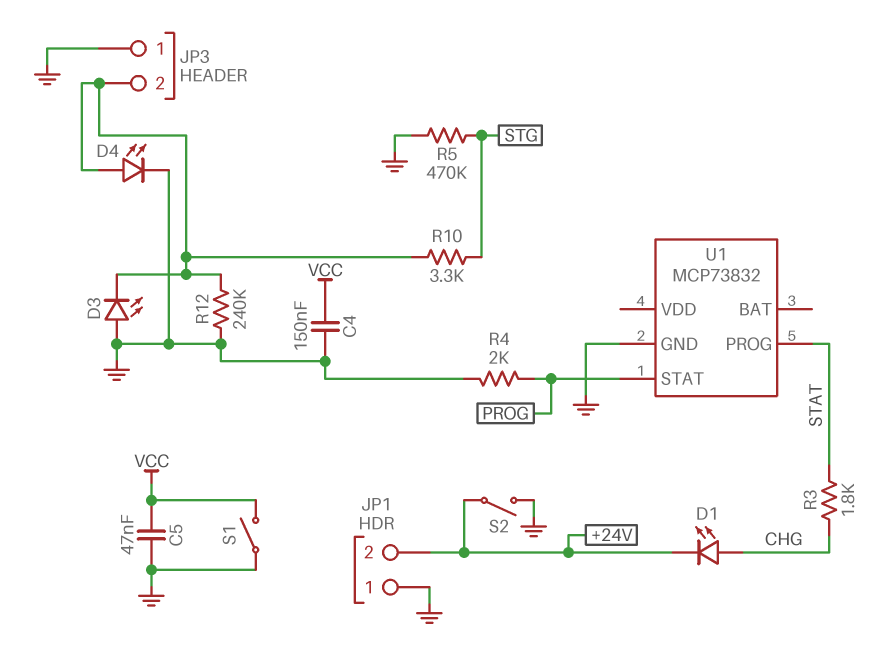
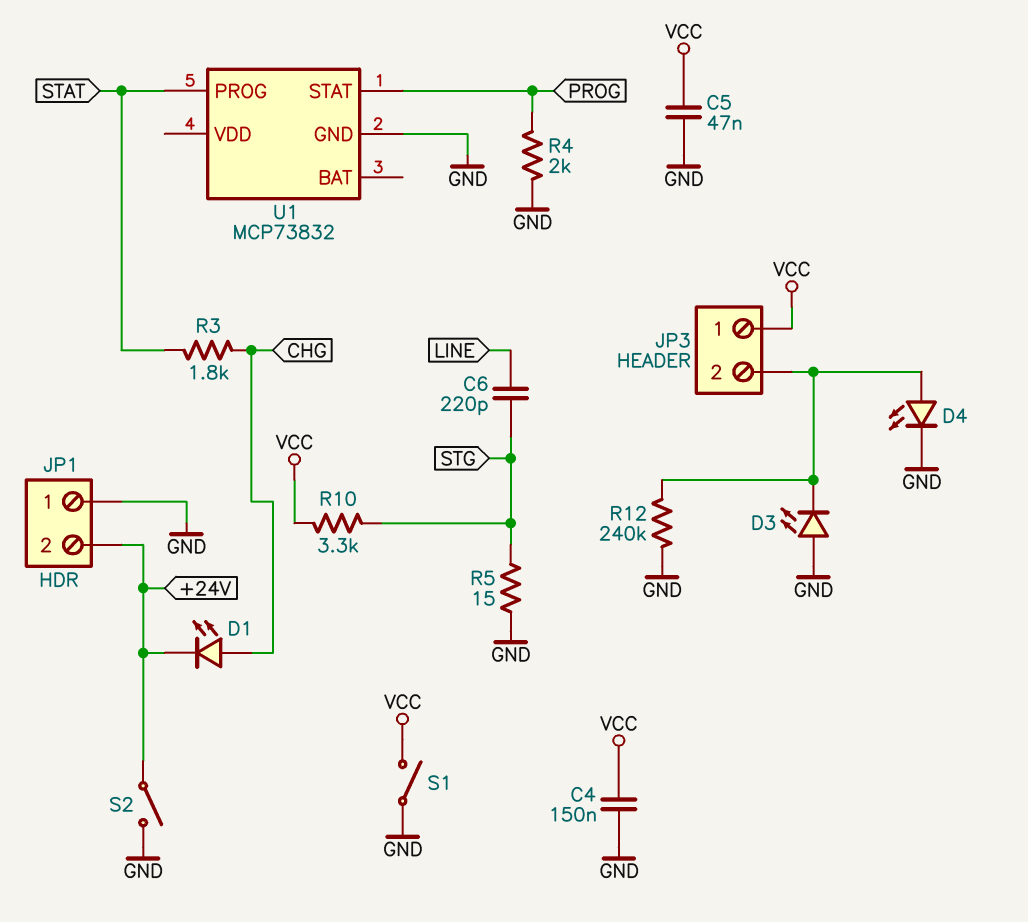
C6: none -> 220pF (LINE, STG)
JP3 pin 1: GND -> VCC
R5: 470k (GND, STG) -> 15 (GND, STG)
R10: 3.3k (JP3/2, STG) -> 3.3k (STG, VCC)

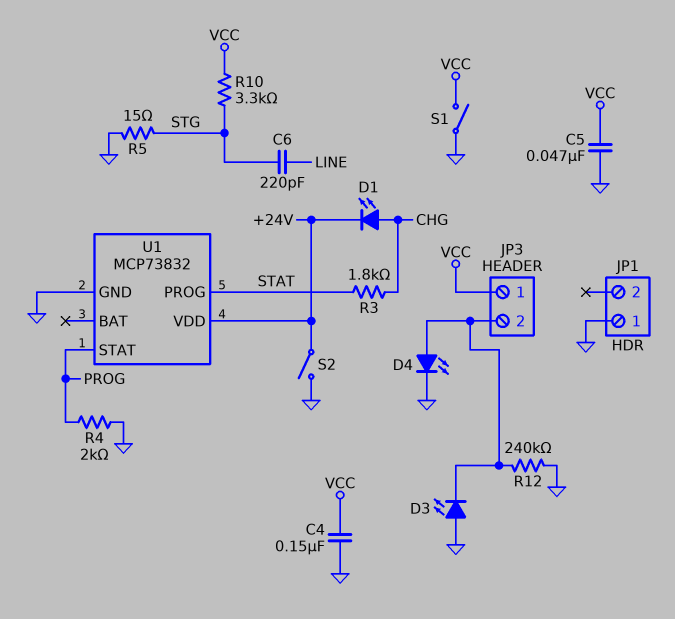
JP1 pin 2: +24V -> none
U1 pin VDD: none -> +24V

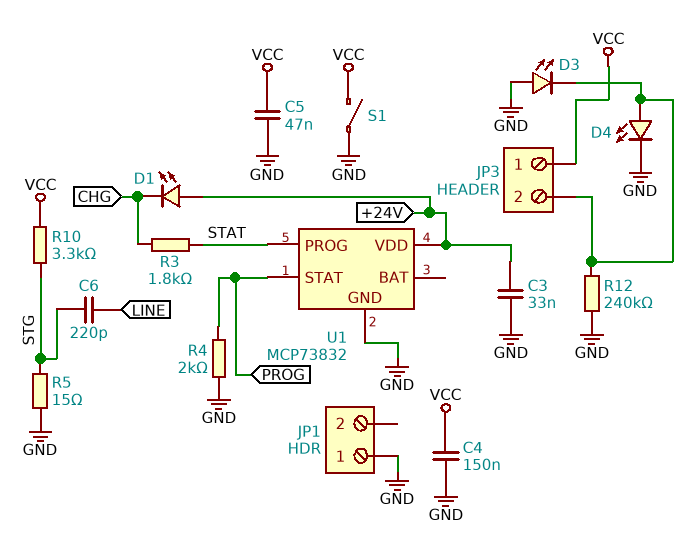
C3: none -> 33nF (+24V, GND)
D1: LED (A CHG, K +24V) -> LED (A +24V, K CHG)
S2: switch (+24V, GND) -> none

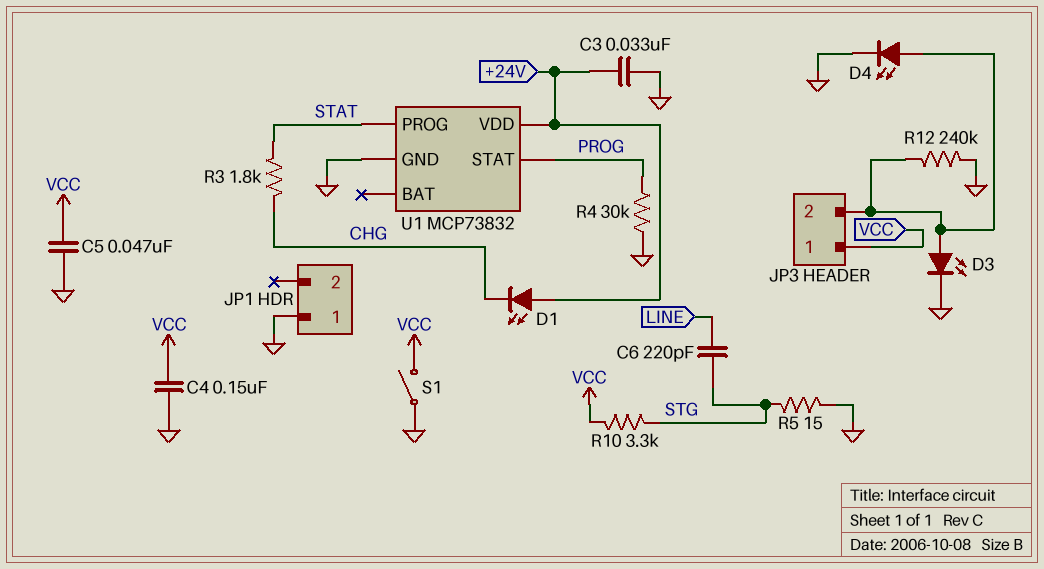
D3: LED (A GND, K JP3/2) -> LED (A JP3/2, K GND)
R4: 2k (GND, PROG) -> 30k (GND, PROG)

